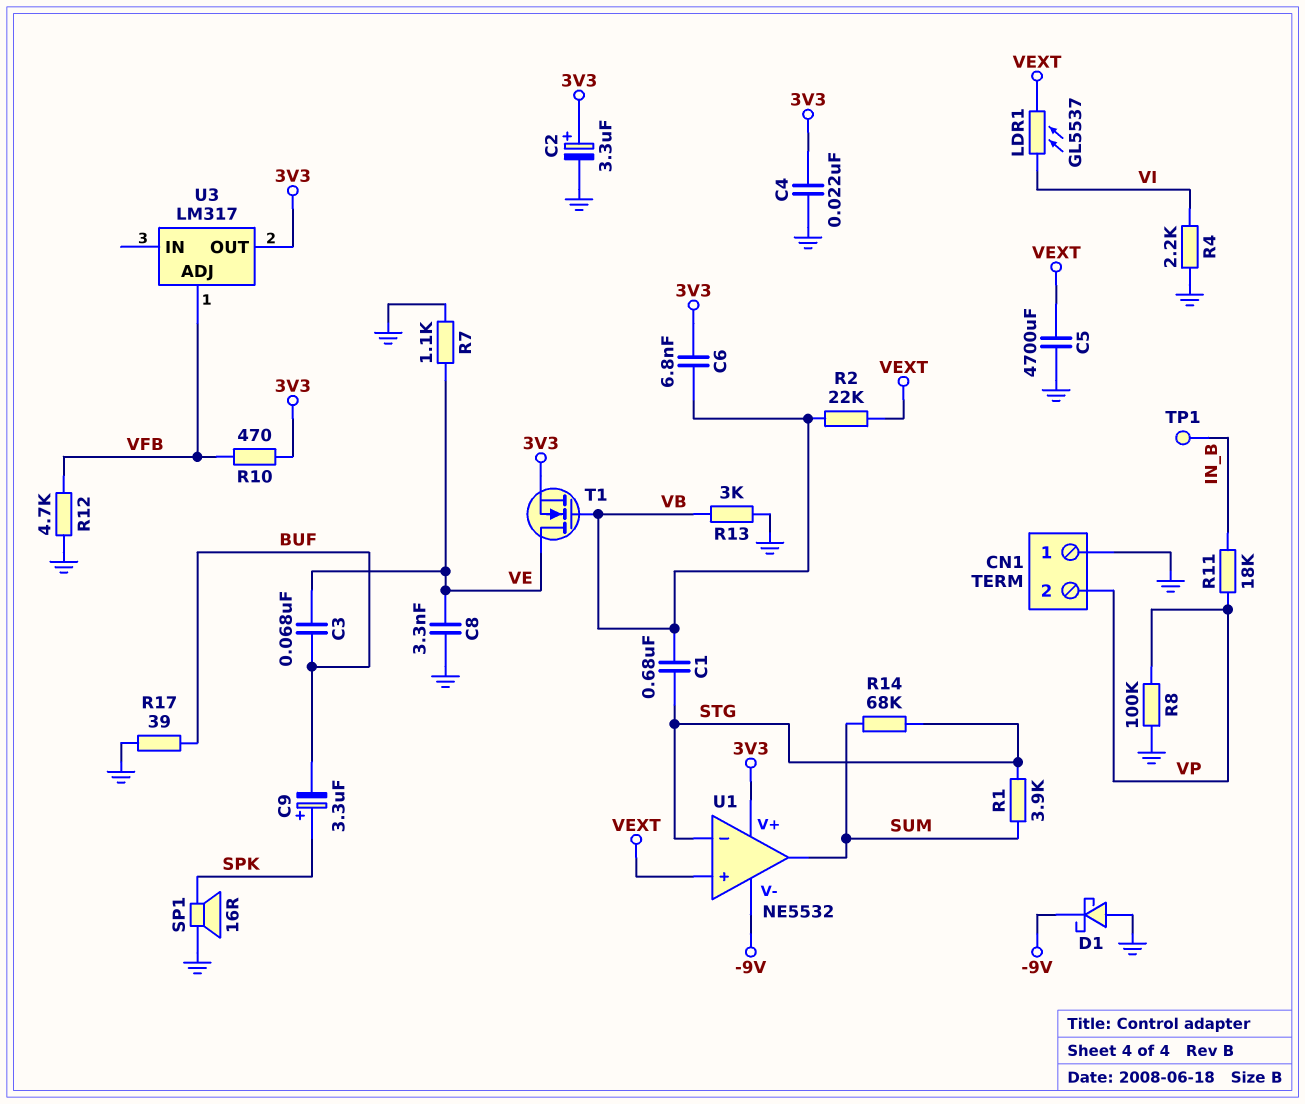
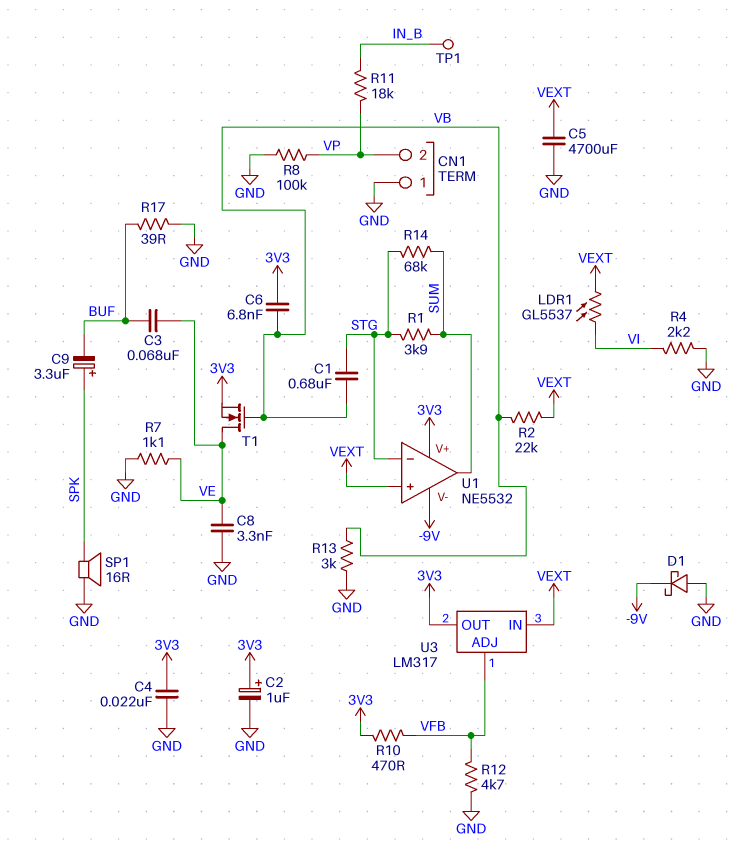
C2: 3.3uF (plus 3V3, minus GND) -> 1uF (plus 3V3, minus GND)
U3 pin IN: none -> VEXT

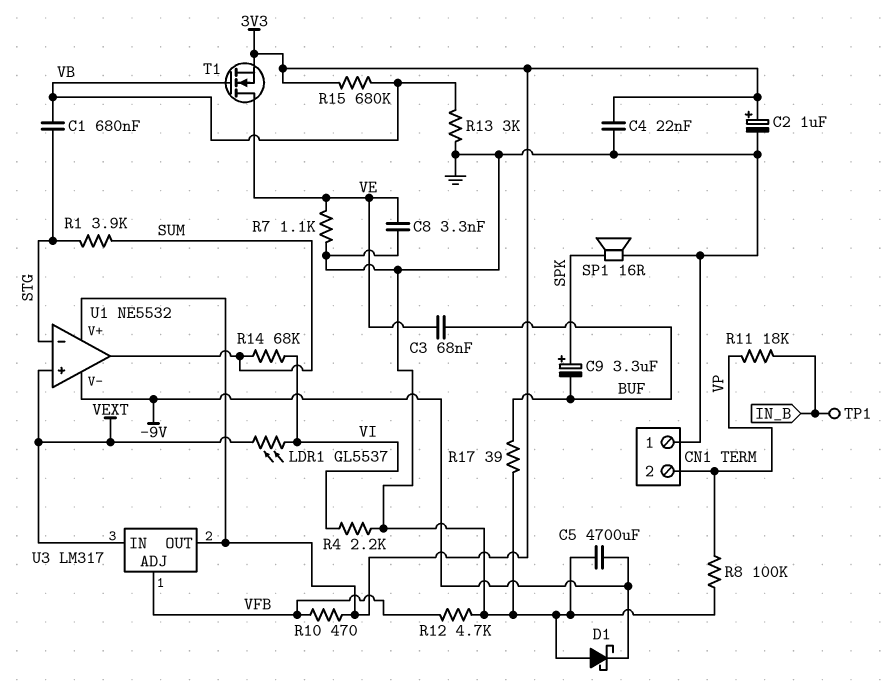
C5: 4700uF (GND, VEXT) -> 4700uF (-9V, GND)
C6: 6.8nF (3V3, VB) -> none
R2: 22k (VB, VEXT) -> none
R14: 68k (STG, SUM) -> 68k (SUM, VI)
R15: none -> 680k (3V3, VB)

